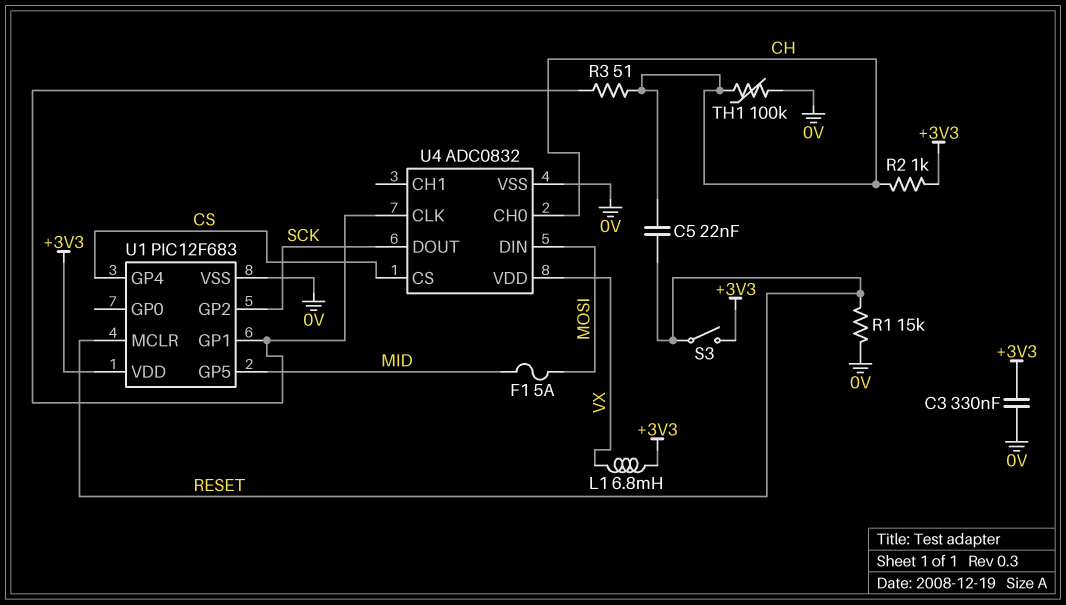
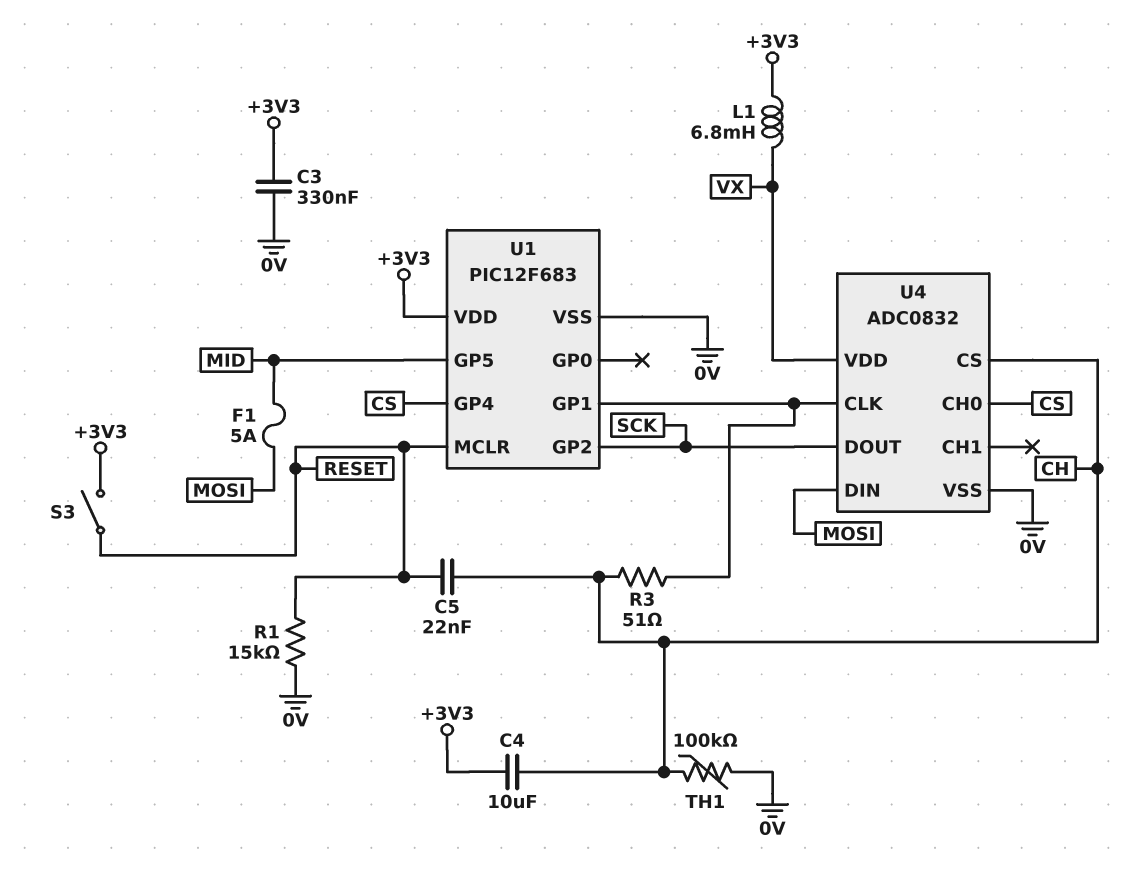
C4: none -> 10uF (+3V3, CH)
R2: 1k (+3V3, CH) -> none
U4 pin CH0: CH -> CS
U4 pin CS: CS -> CH

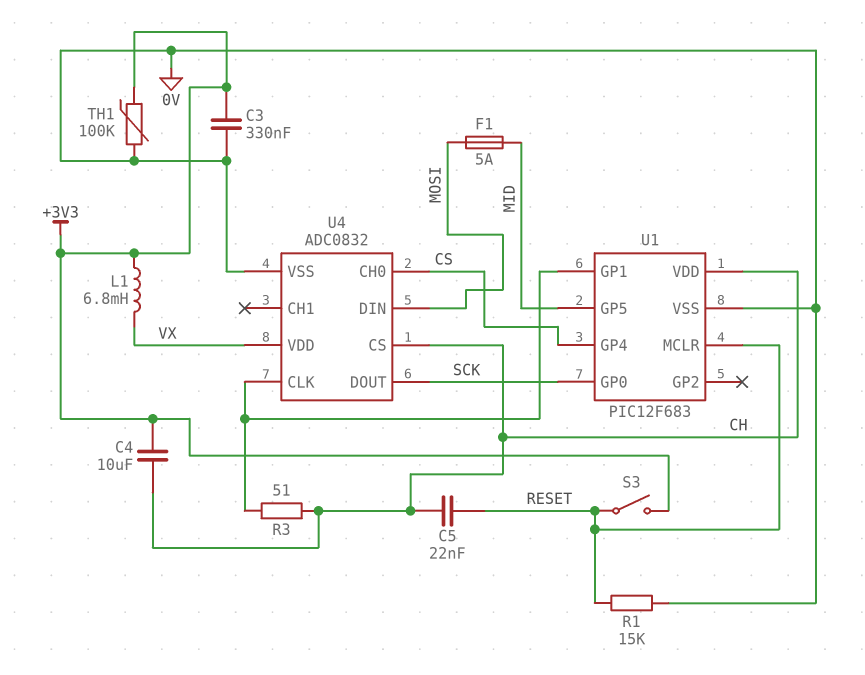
TH1: 100k (0V, CH) -> 100k (+3V3, 0V)
U1 pin GP0: none -> SCK
U1 pin GP2: SCK -> none
U1 pin VDD: +3V3 -> CH

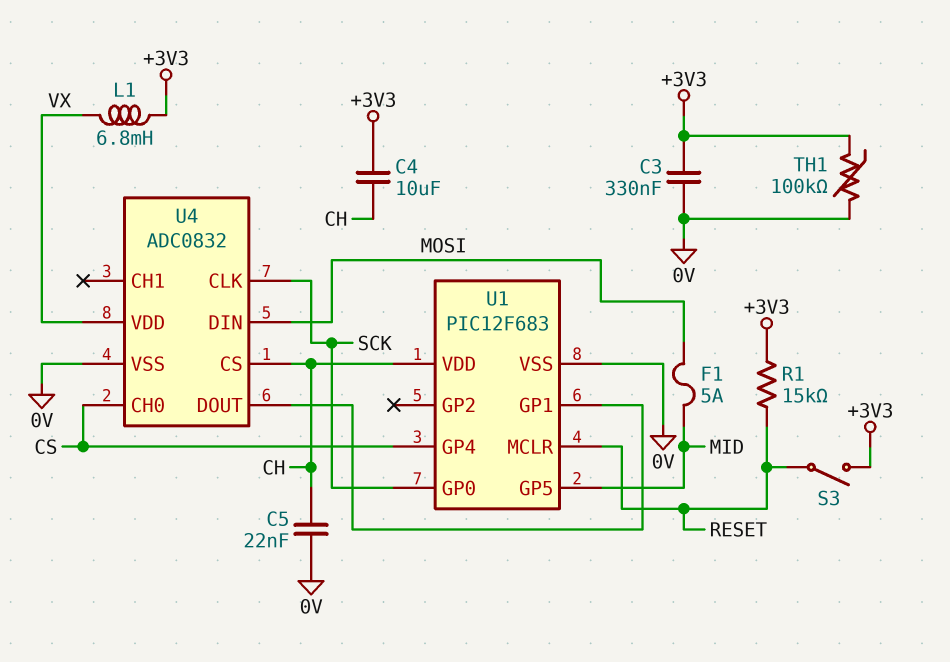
C5: 22nF (CH, RESET) -> 22nF (0V, CH)
R1: 15k (0V, RESET) -> 15k (+3V3, RESET)
R3: 51 (CH, U1/GP1) -> none
U4 pin CLK: U1/GP1 -> SCK
U4 pin DOUT: SCK -> U1/GP1

